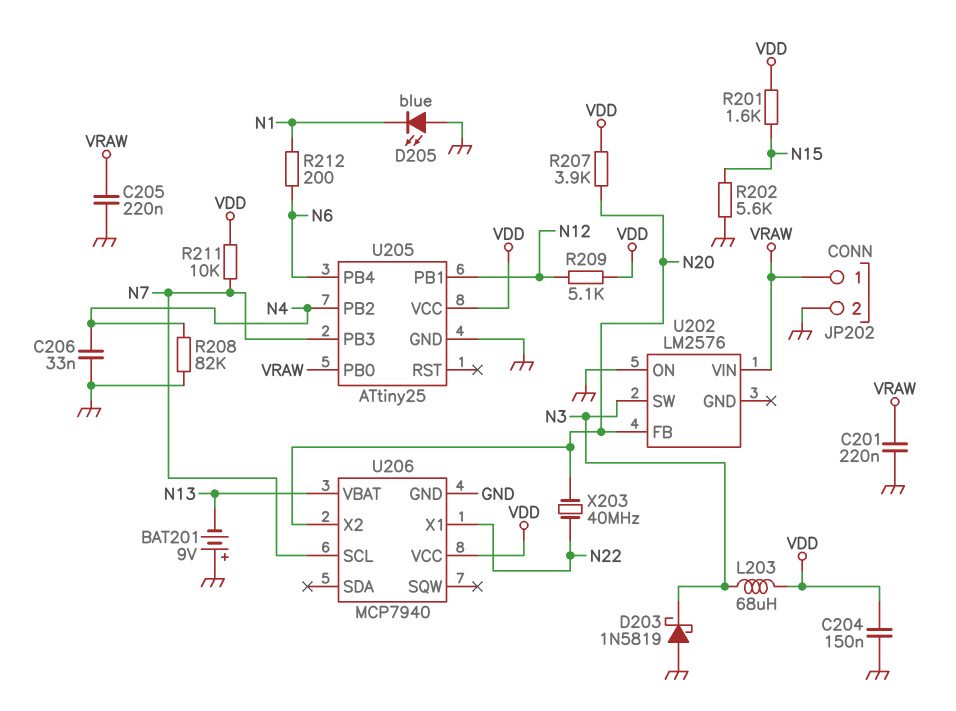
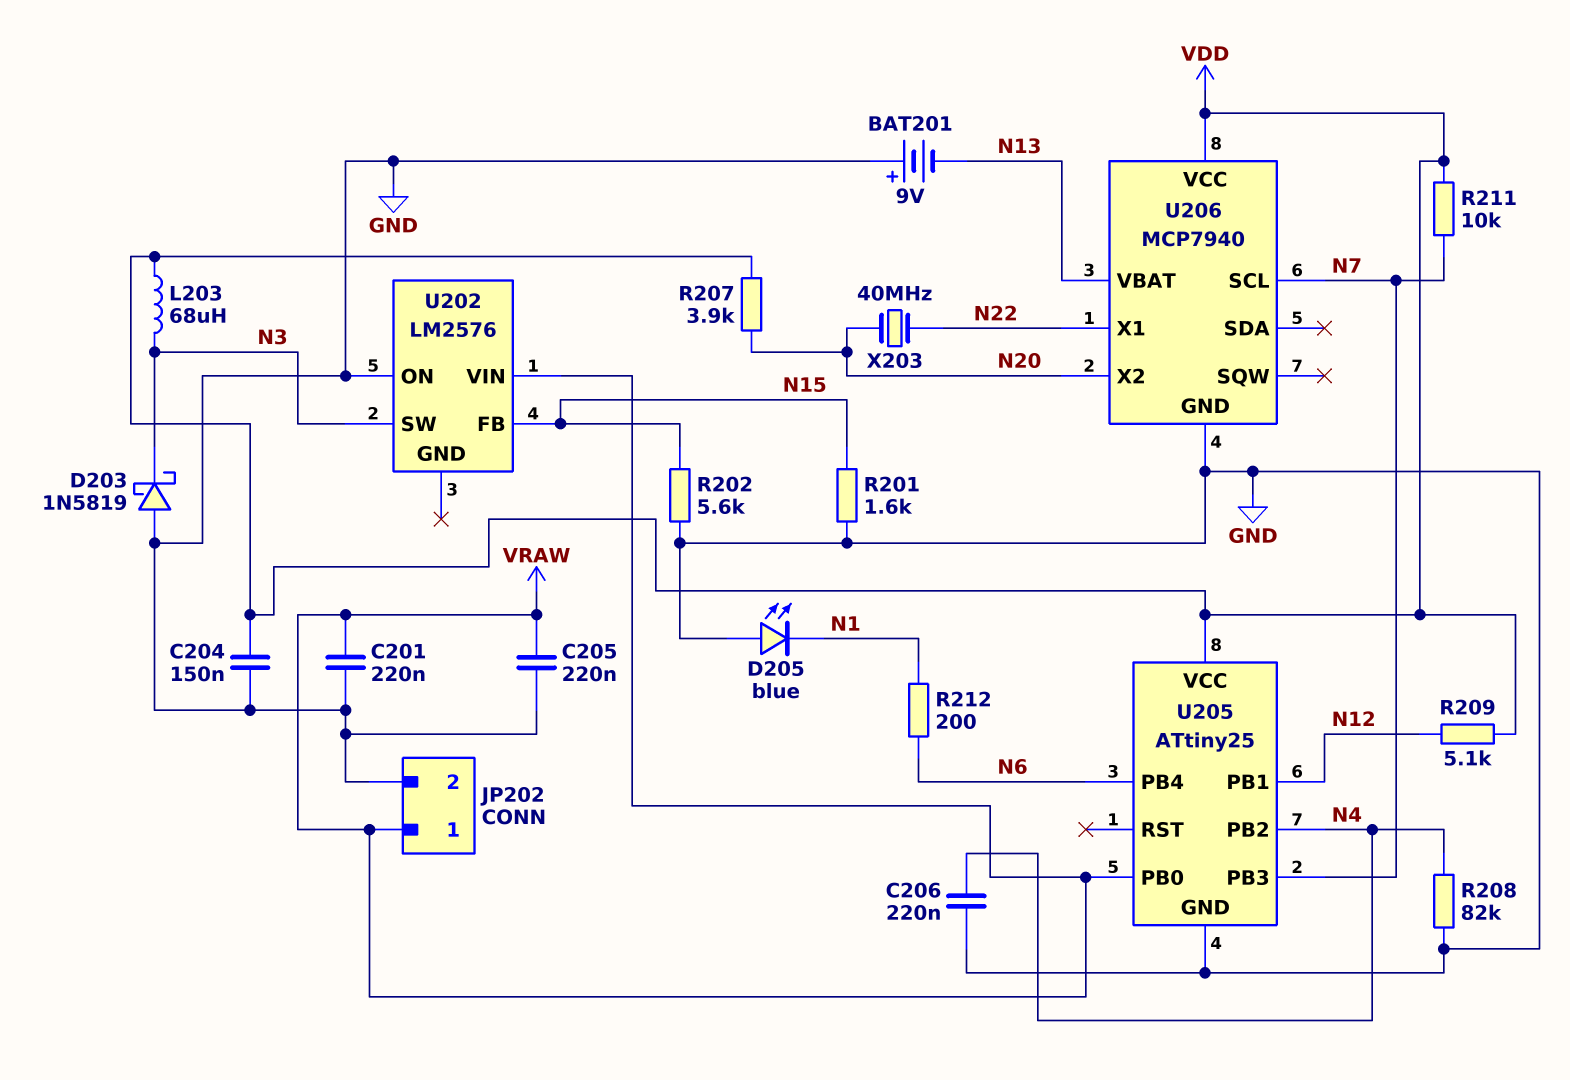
C206: 33nF (GND, N4) -> 220nF (GND, N4)
R201: 1.6k (N15, VDD) -> 1.6k (GND, N15)
U202 pin FB: N20 -> N15

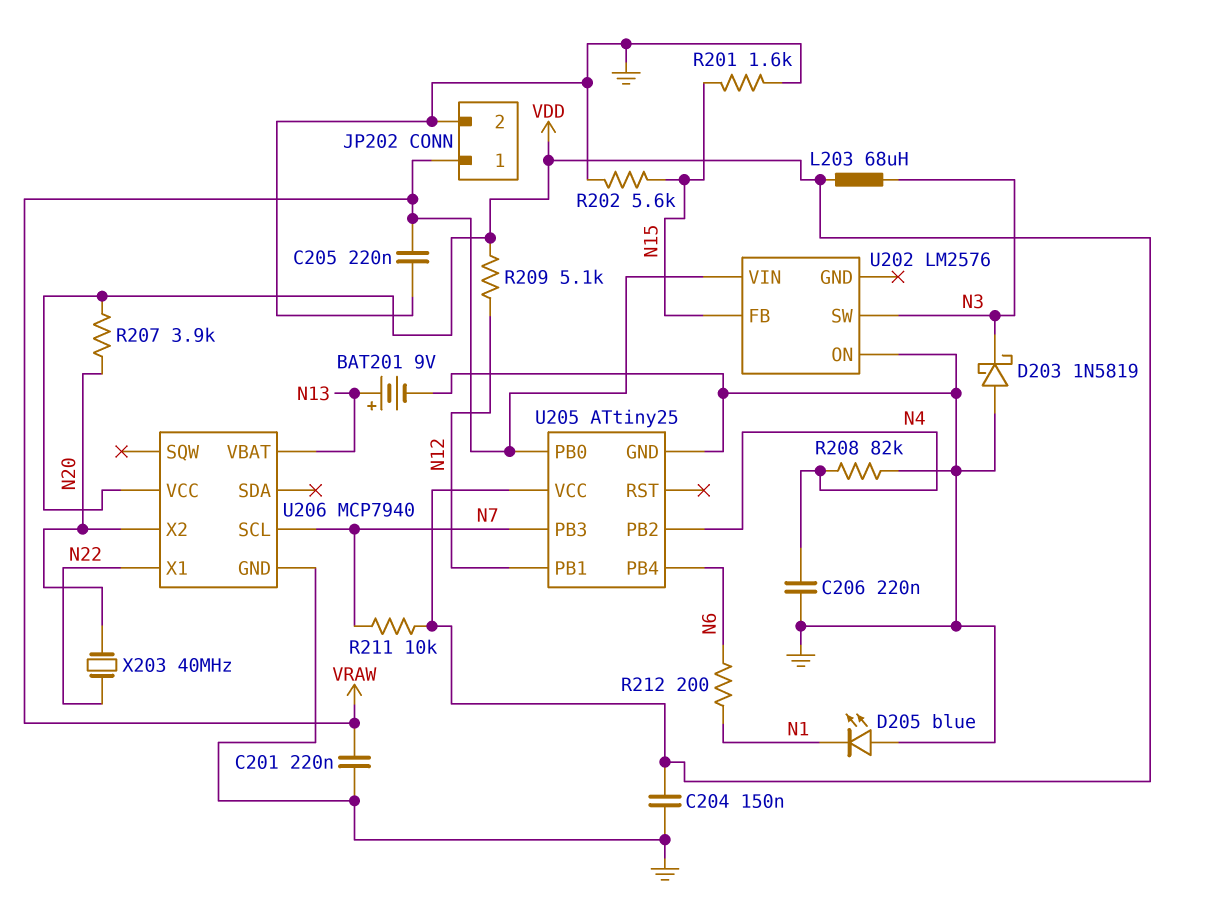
BAT201: 9V (plus GND, minus N13) -> 9V (plus N13, minus GND)

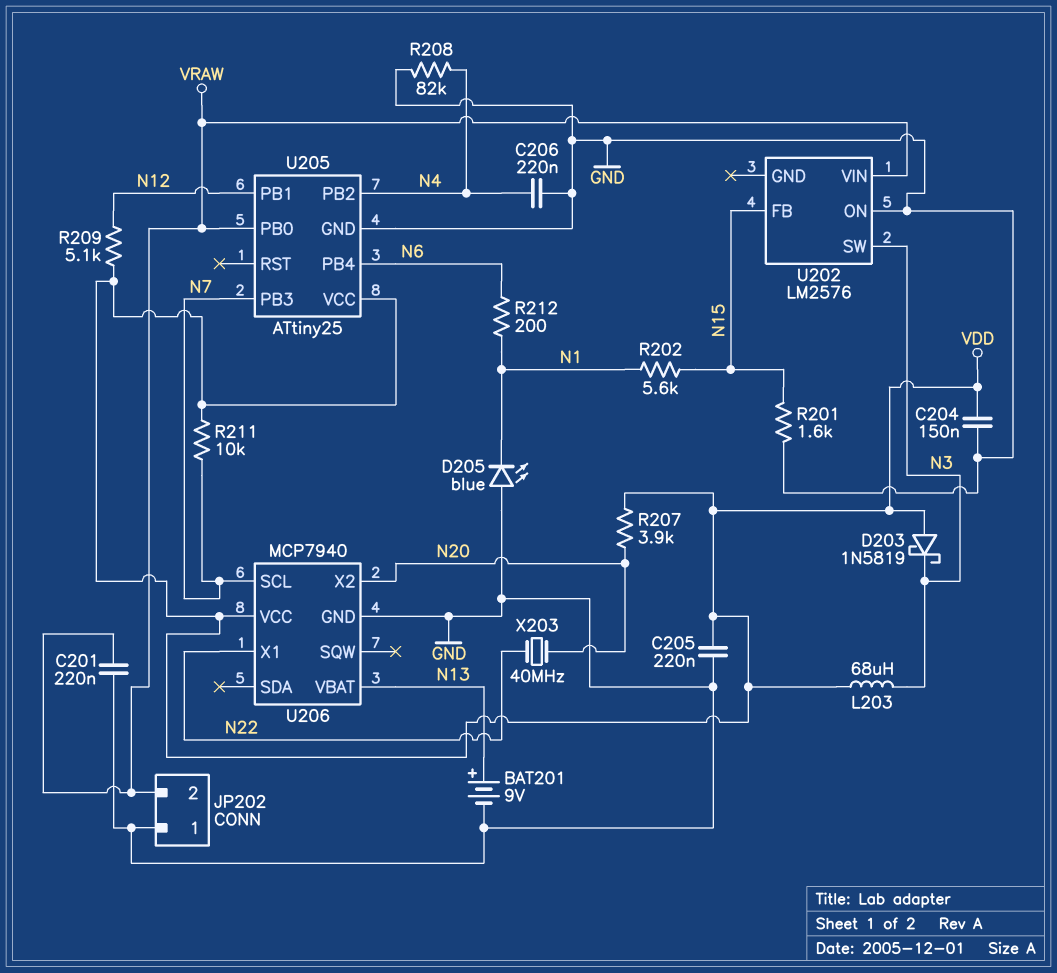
C205: 220nF (GND, VRAW) -> 220nF (GND, VDD)
D203: schottky 1N5819 (A GND, K N3) -> schottky 1N5819 (A VDD, K N3)
JP202 pin 1: VRAW -> GND
JP202 pin 2: GND -> VRAW
R202: 5.6k (GND, N15) -> 5.6k (N1, N15)

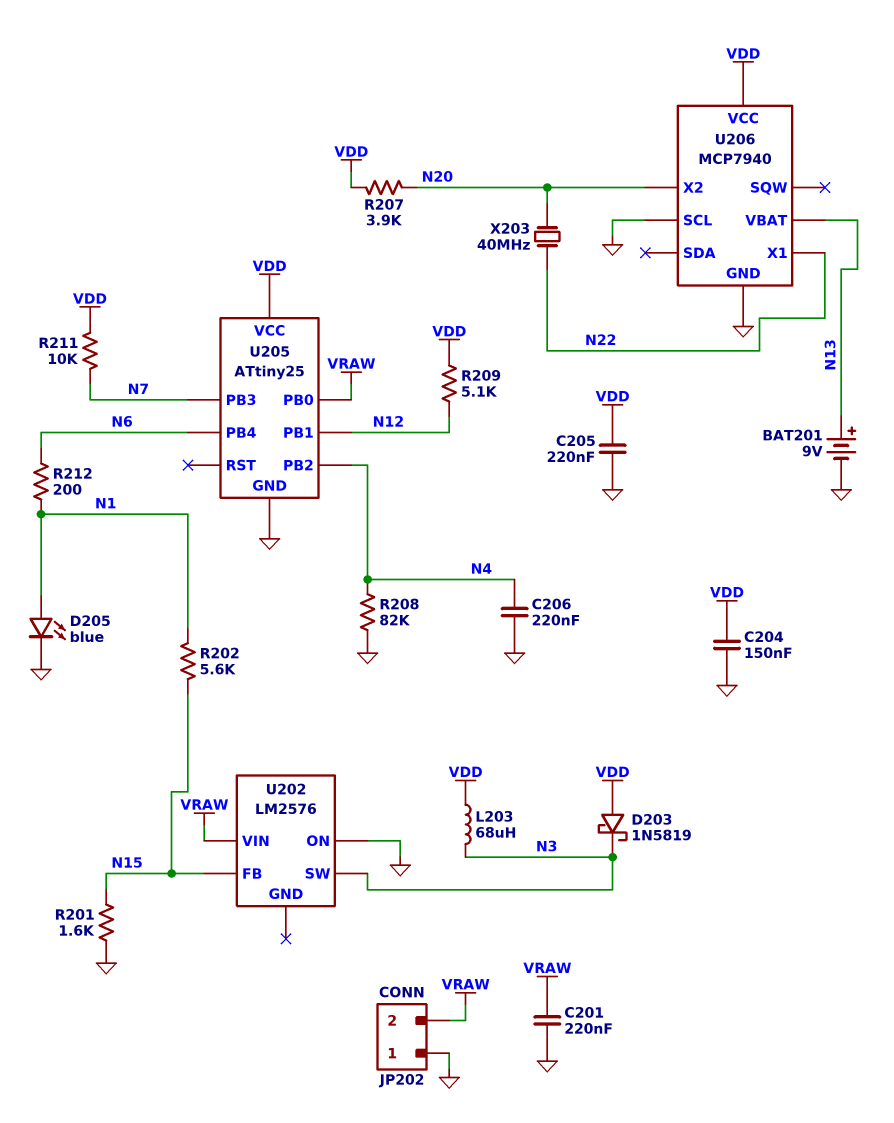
D205: LED blue (A GND, K N1) -> LED blue (A N1, K GND)
U206 pin SCL: N7 -> GND

